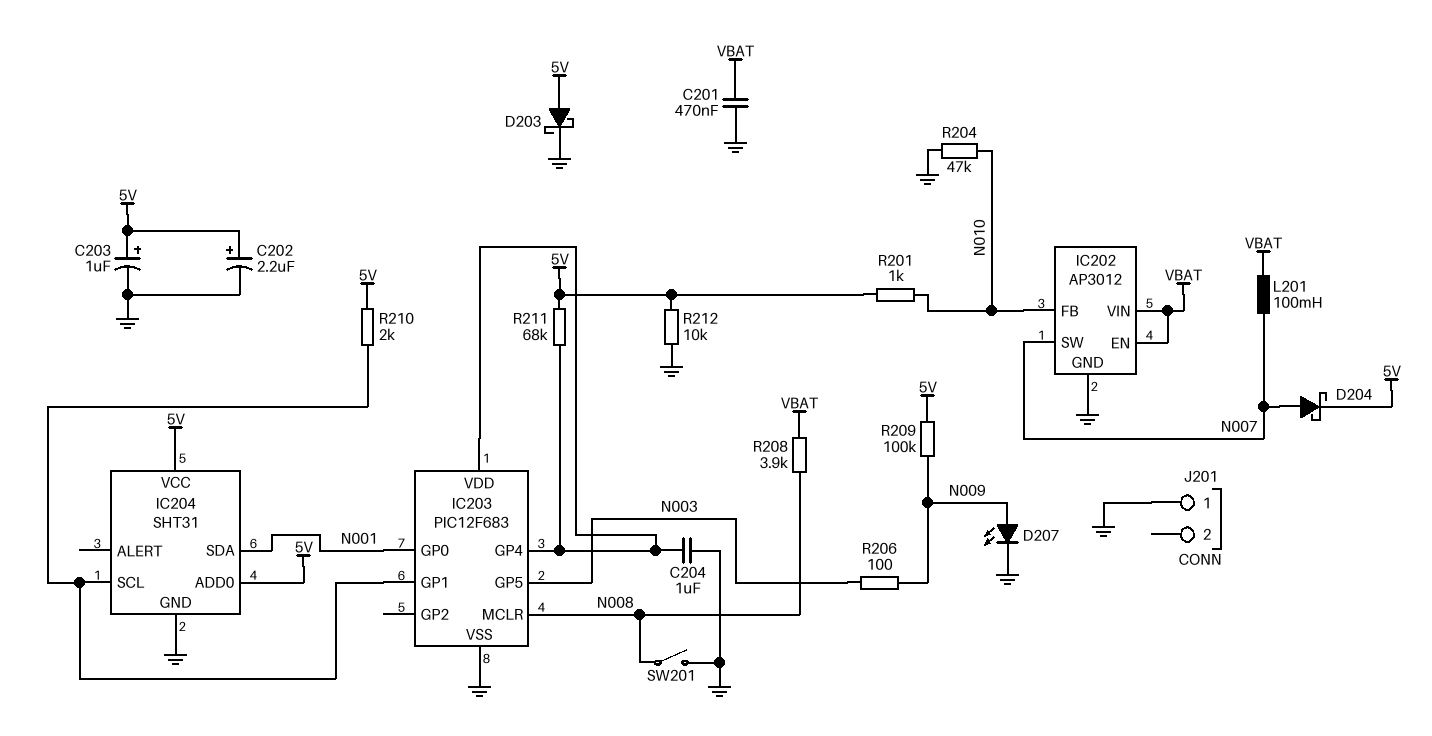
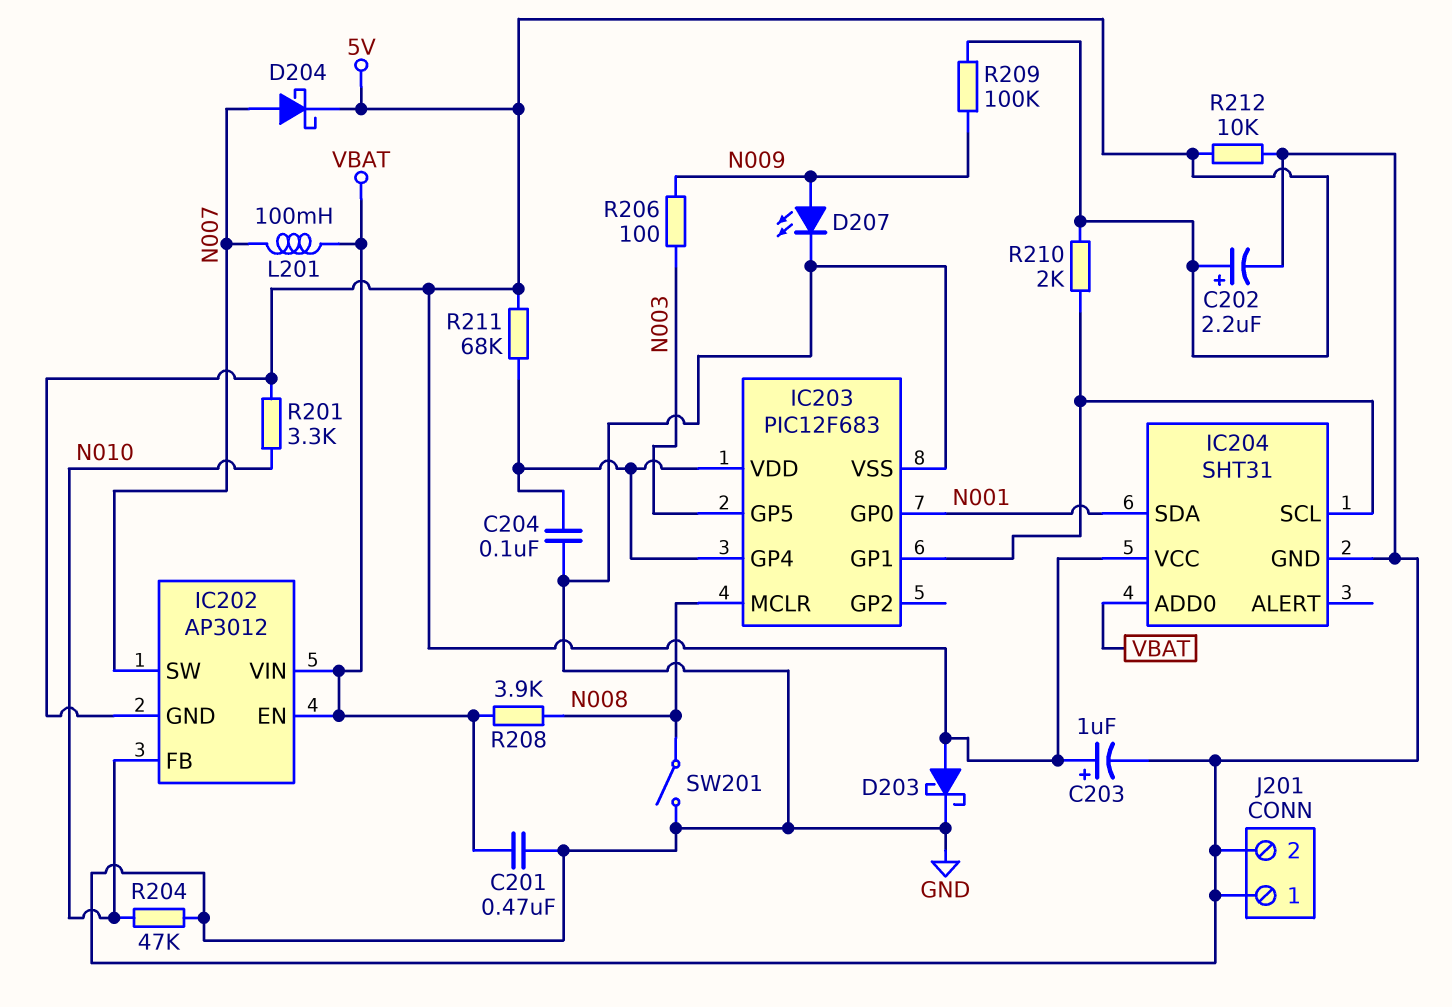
C204: 1uF (GND, IC203/GP4) -> 100nF (GND, IC203/GP4)
IC202 pin GND: GND -> 5V
IC204 pin ADD0: 5V -> VBAT
J201 pin 2: none -> GND
R201: 1k (5V, N010) -> 3.3k (5V, N010)

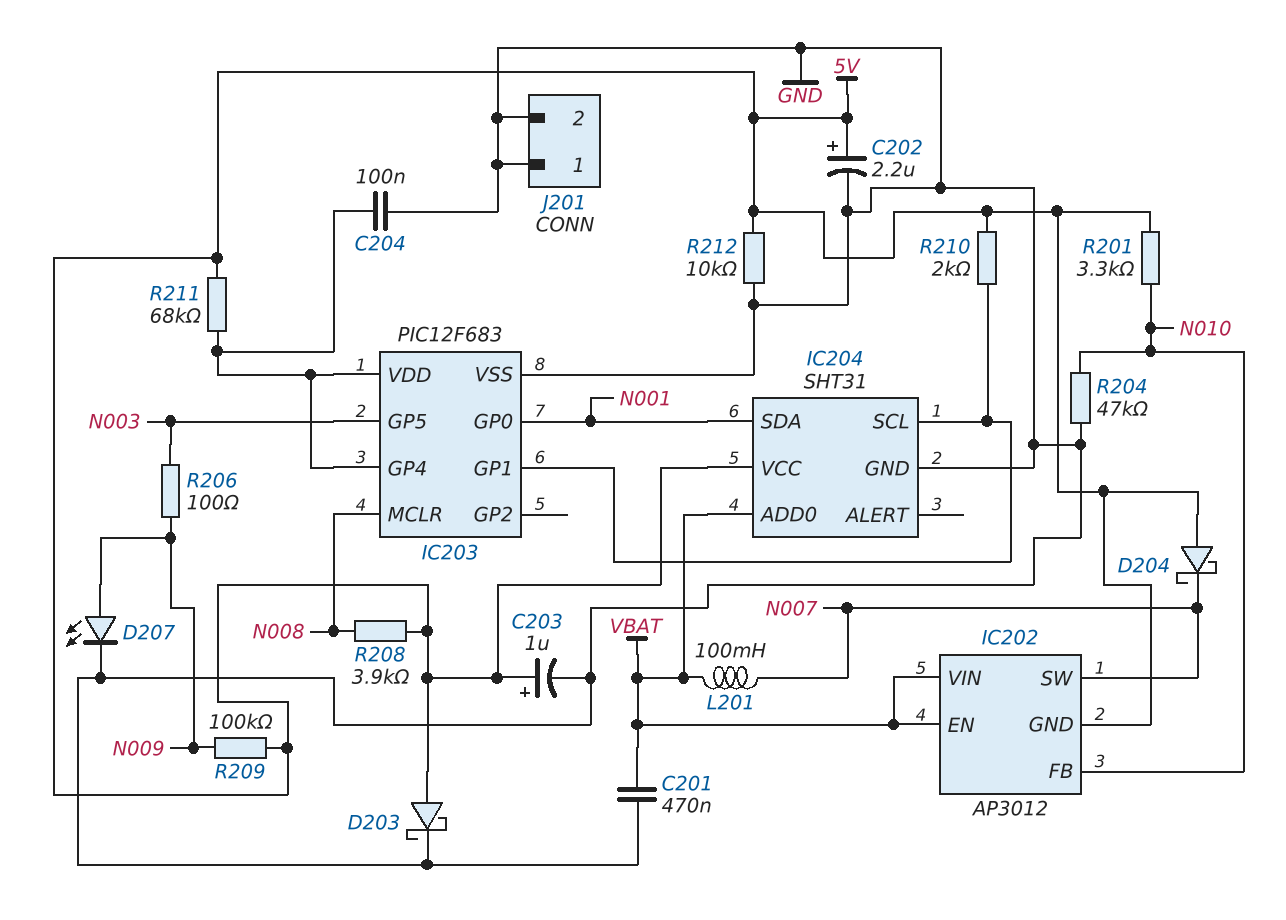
D204: schottky (A N007, K 5V) -> schottky (A 5V, K N007)
R208: 3.9k (N008, VBAT) -> 3.9k (5V, N008)
SW201: switch (GND, N008) -> none

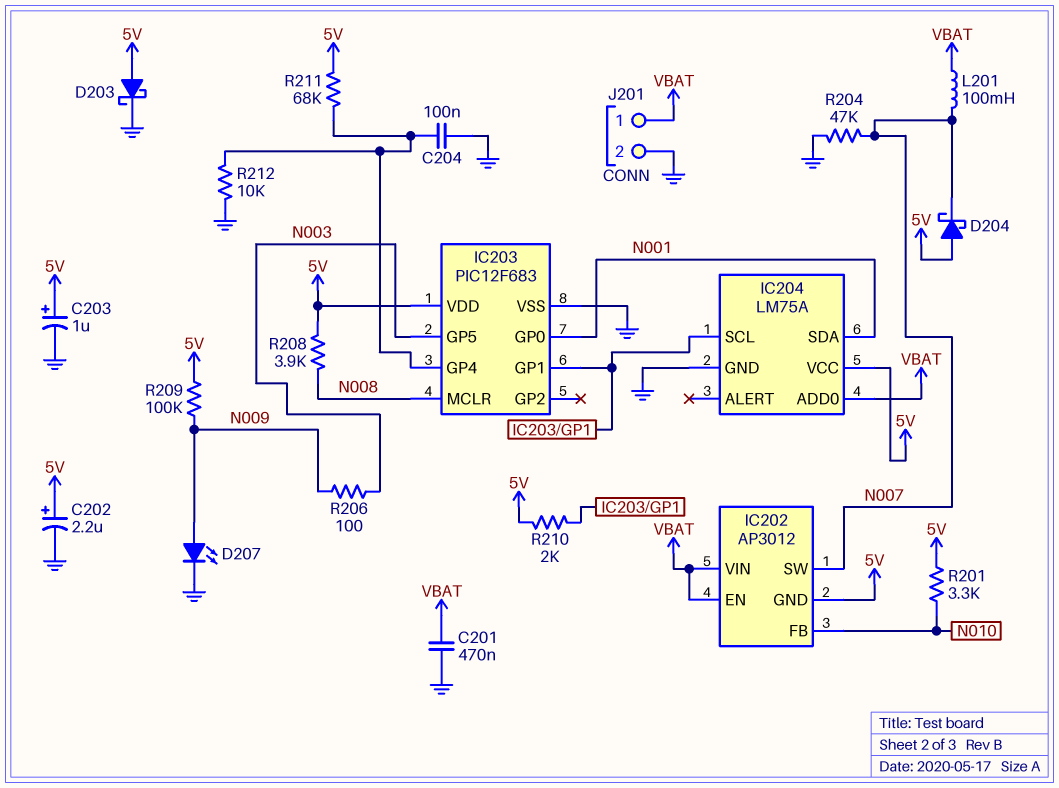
IC203 pin VDD: IC203/GP4 -> 5V
IC204: SHT31 -> LM75A
J201 pin 1: GND -> VBAT
R204: 47k (GND, N010) -> 47k (GND, N007)
R212: 10k (5V, GND) -> 10k (GND, IC203/GP4)

